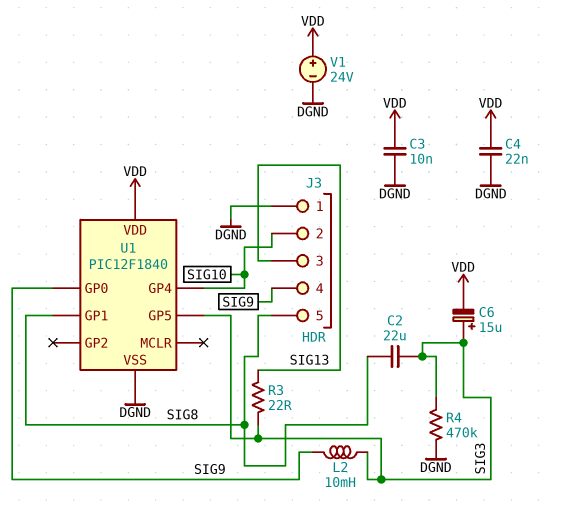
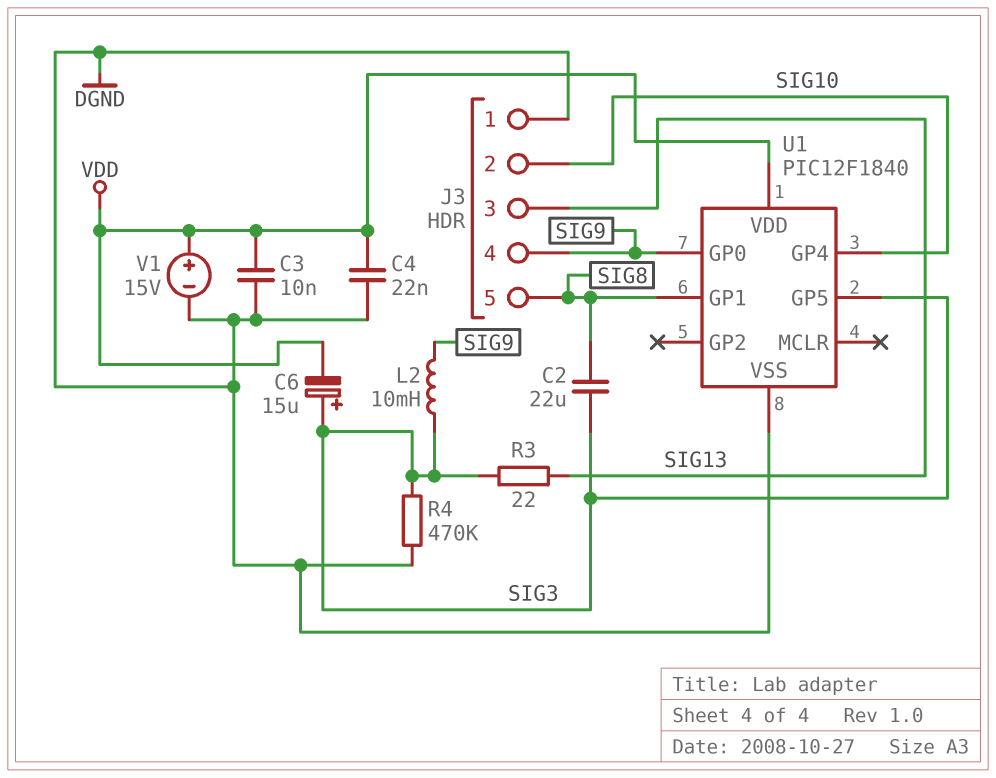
V1: 24V (plus VDD, minus DGND) -> 15V (plus VDD, minus DGND)

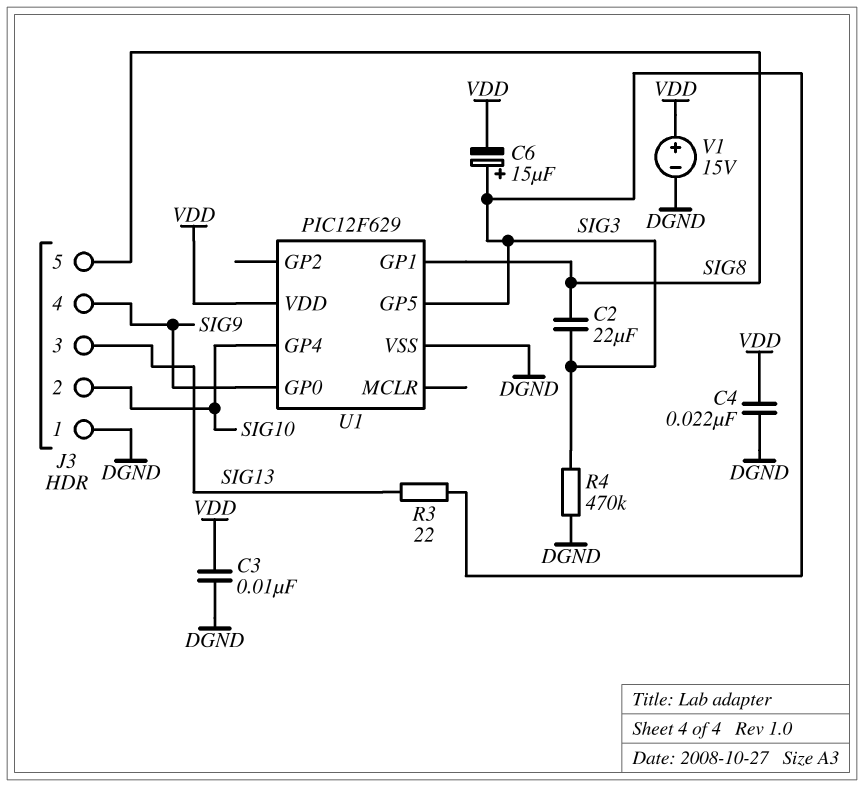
L2: 10mH (SIG3, SIG9) -> none
U1: PIC12F1840 -> PIC12F629

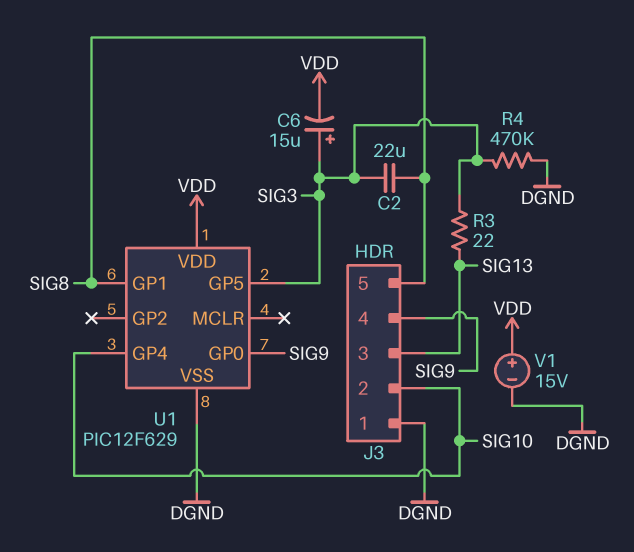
C3: 10nF (DGND, VDD) -> none
C4: 22nF (DGND, VDD) -> none

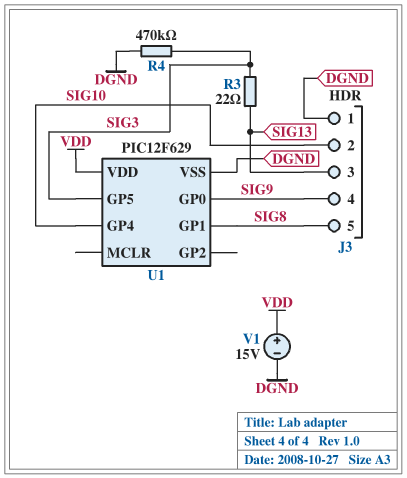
C2: 22uF (SIG3, SIG8) -> none
C6: 15uF (plus SIG3, minus VDD) -> none

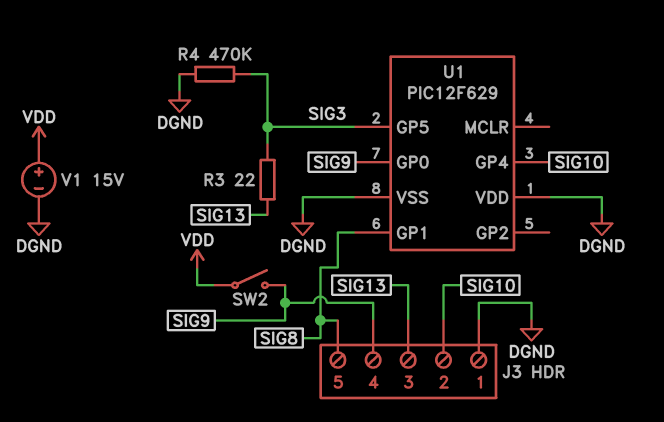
SW2: none -> switch (SIG9, VDD)
U1 pin VDD: VDD -> DGND

